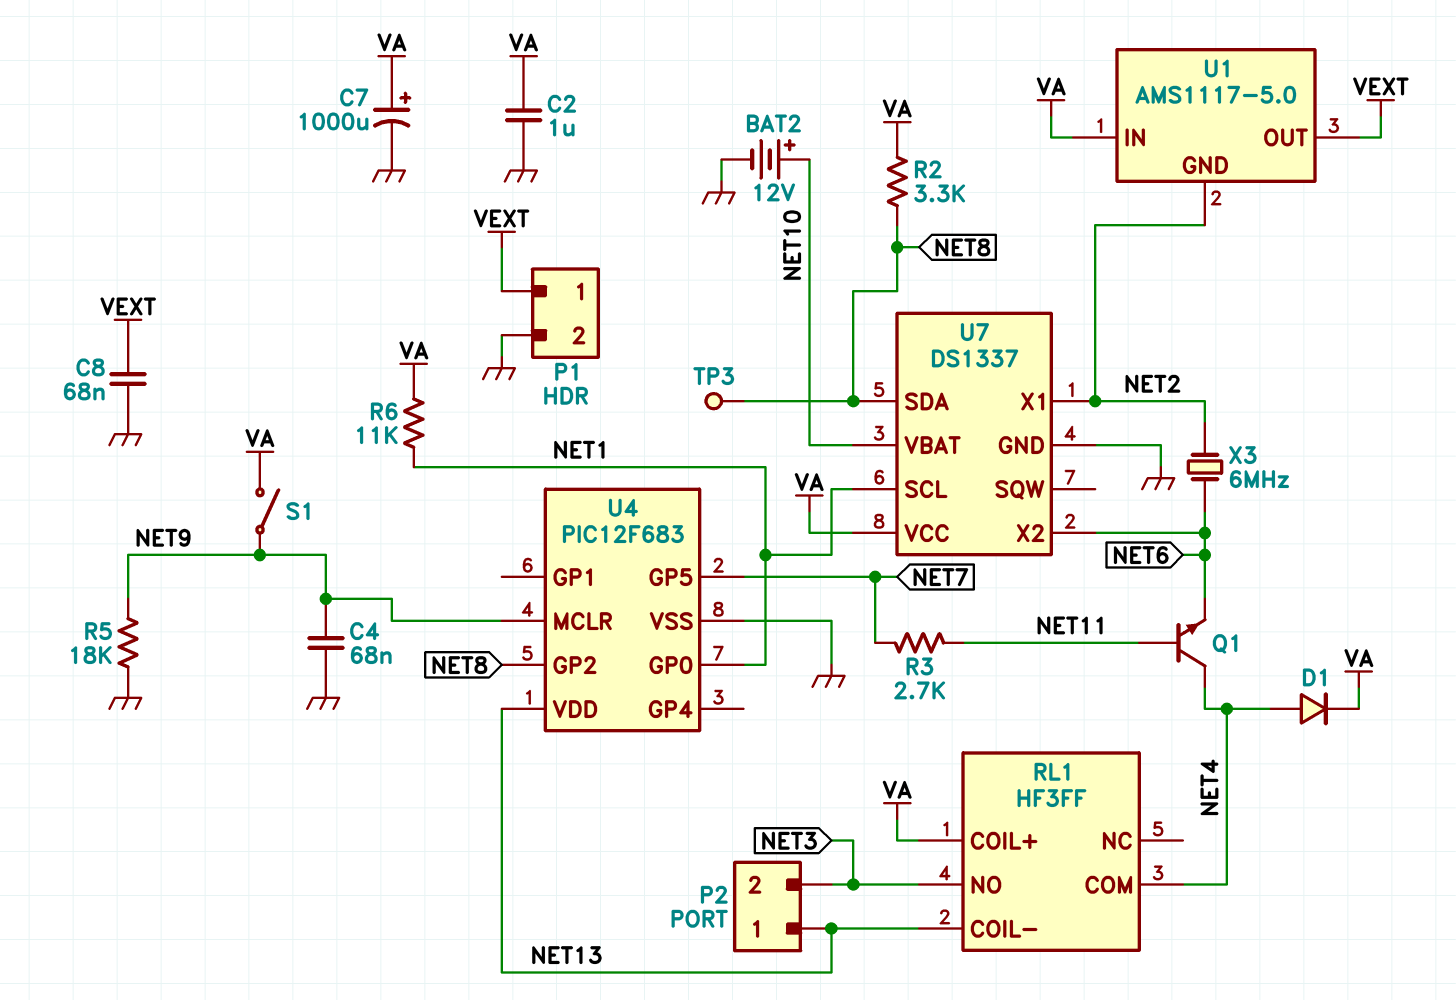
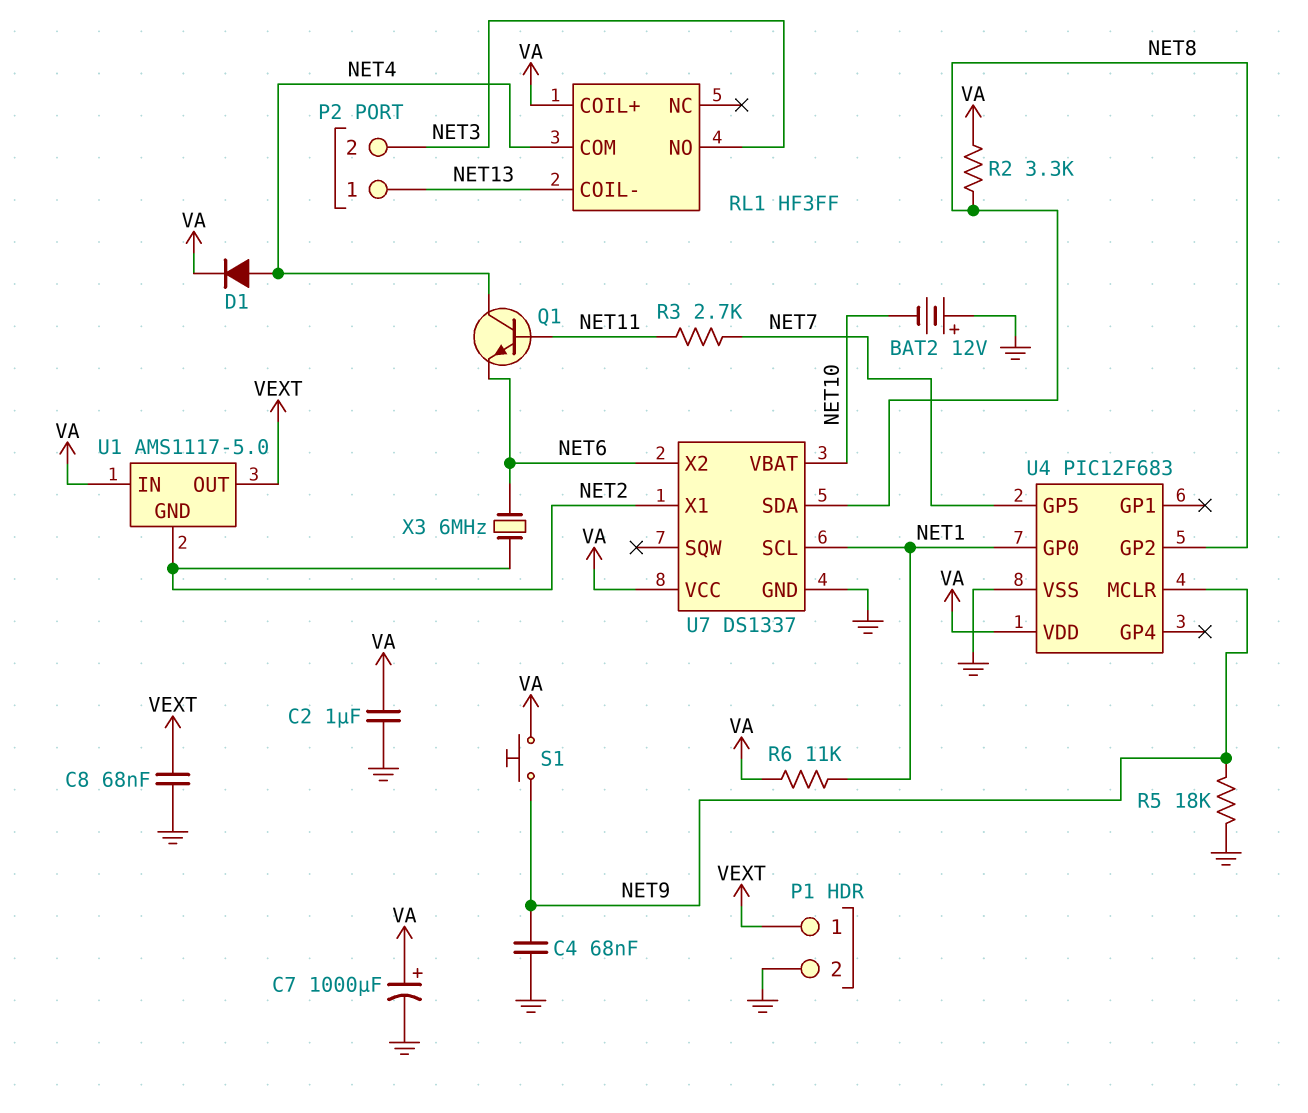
BAT2: 12V (plus NET10, minus GND) -> 12V (plus GND, minus NET10)
S1: switch (NET9, VA) -> button (NET9, VA)
TP3: test point (NET8) -> none
U4 pin VDD: NET13 -> VA

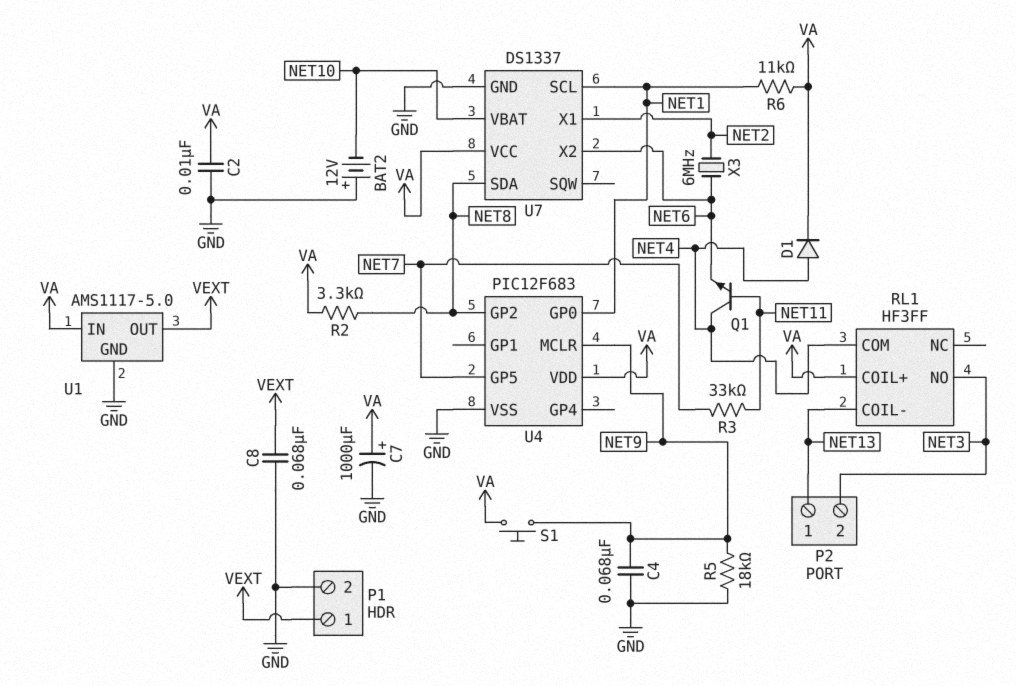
C2: 1uF (GND, VA) -> 10nF (GND, VA)
R3: 2.7k (NET7, NET11) -> 33k (NET7, NET11)
U1 pin GND: NET2 -> GND

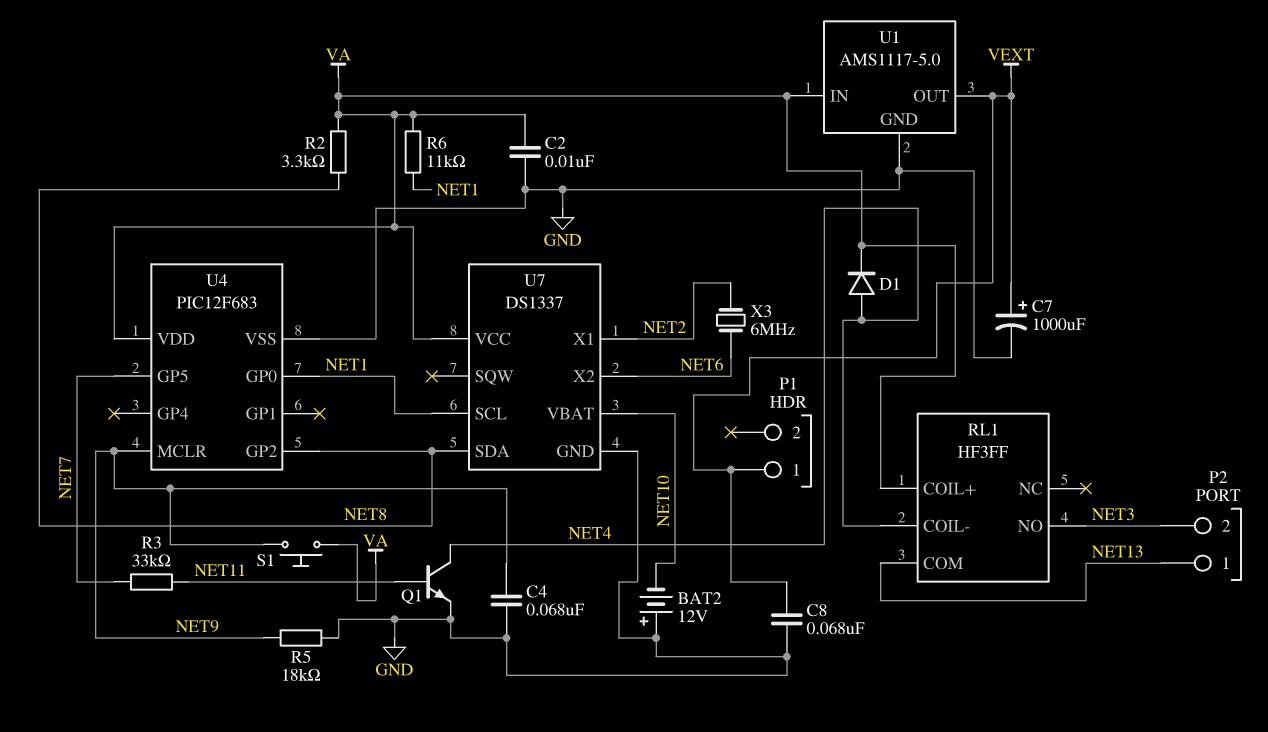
C7: 1000uF (plus VA, minus GND) -> 1000uF (plus VEXT, minus GND)
P1 pin 2: GND -> none
Q1: NPN (B NET11, C NET4, E NET6) -> NPN (B NET11, C NET4, E GND)
RL1 pin COIL-: NET13 -> NET4
RL1 pin COM: NET4 -> NET13

